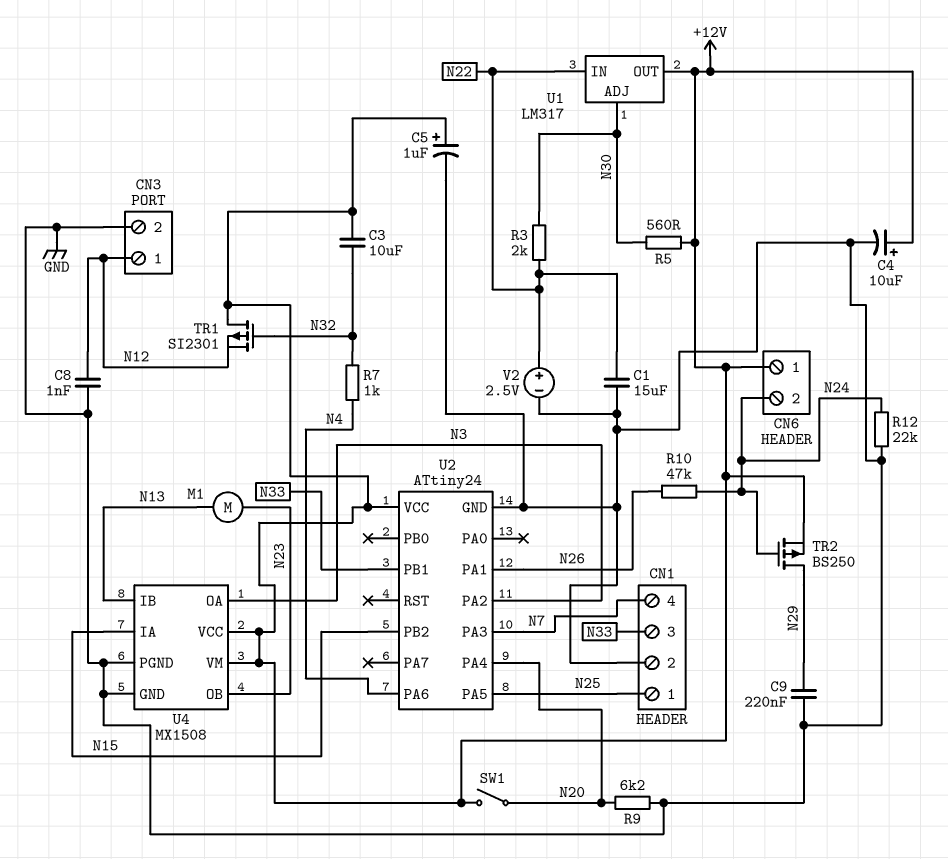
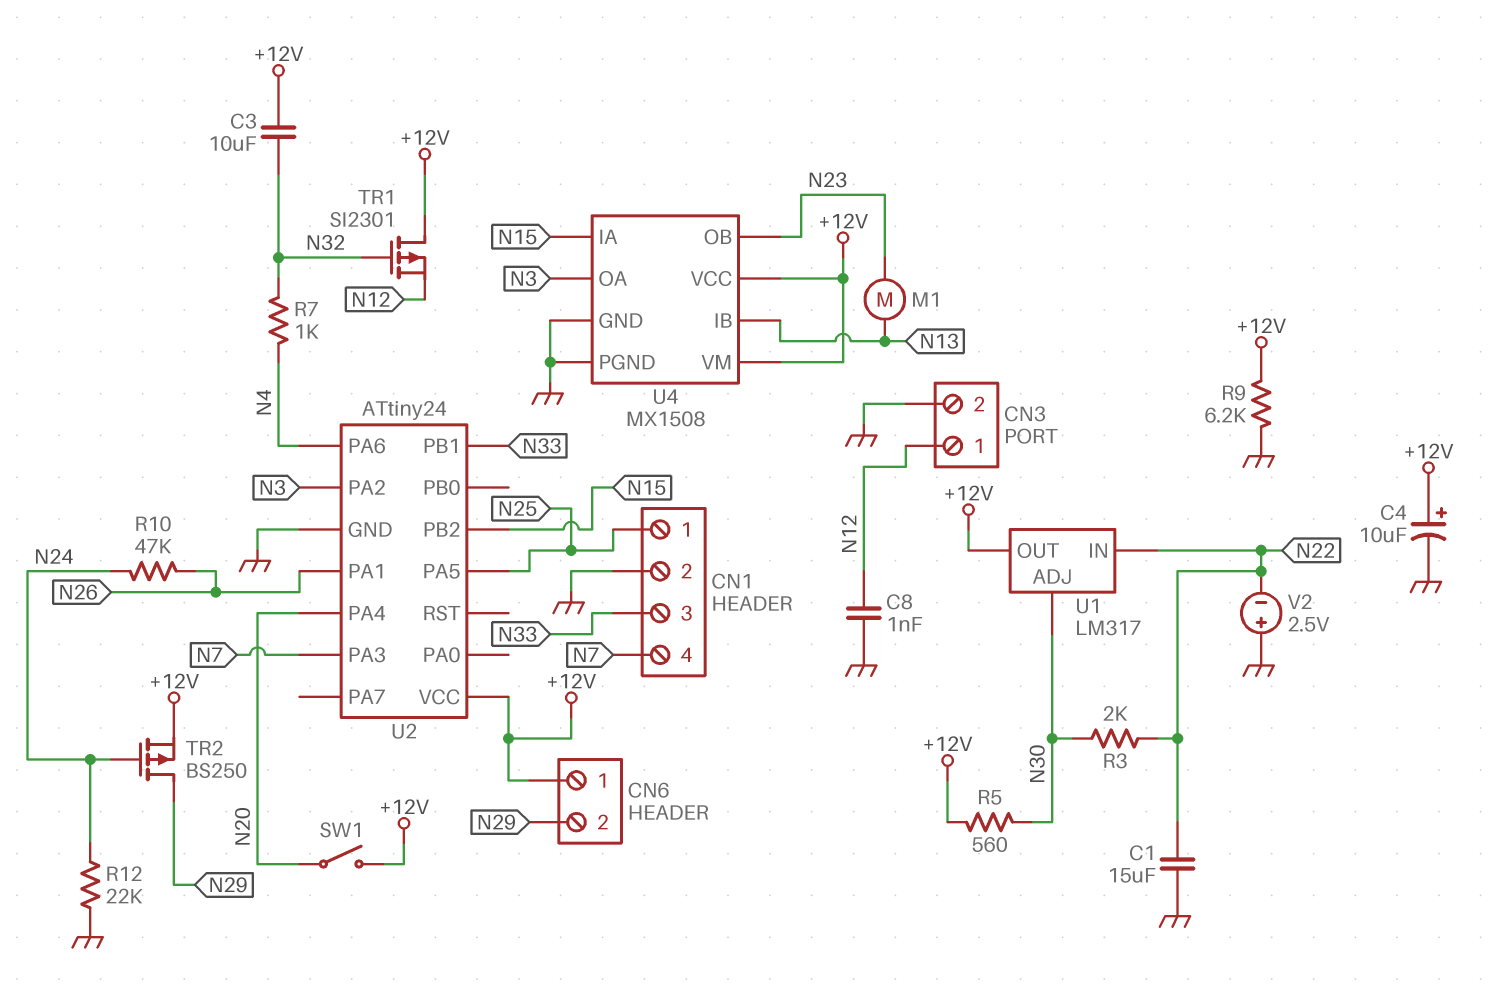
C5: 1uF (plus +12V, minus GND) -> none
C9: 220nF (GND, N29) -> none
CN6 pin 2: N24 -> N29
R9: 6.2k (GND, N20) -> 6.2k (+12V, GND)
V2: 2.5V (plus N22, minus GND) -> 2.5V (plus GND, minus N22)

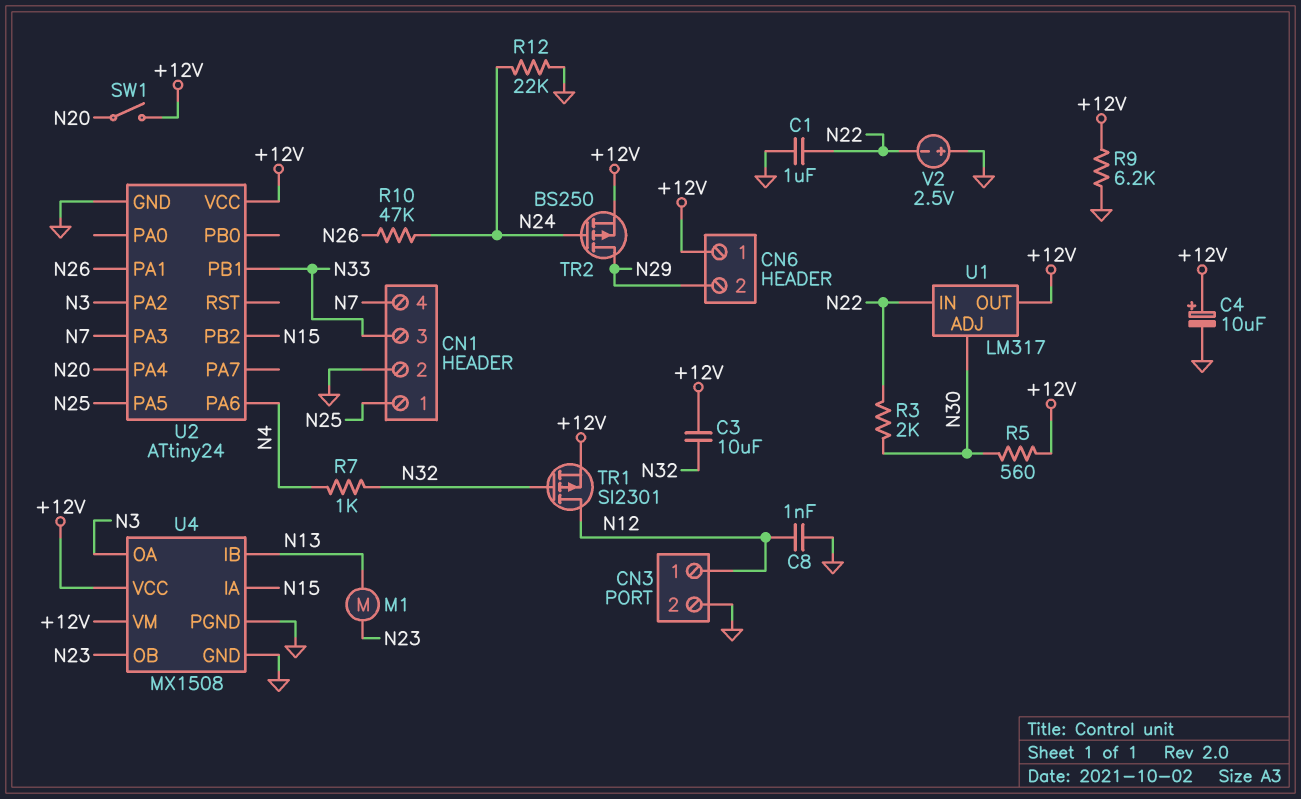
C1: 15uF (GND, N22) -> 1uF (GND, N22)
TR1: PMOS SI2301 (G N32, D +12V, S N12) -> PMOS SI2301 (G N32, D N12, S +12V)

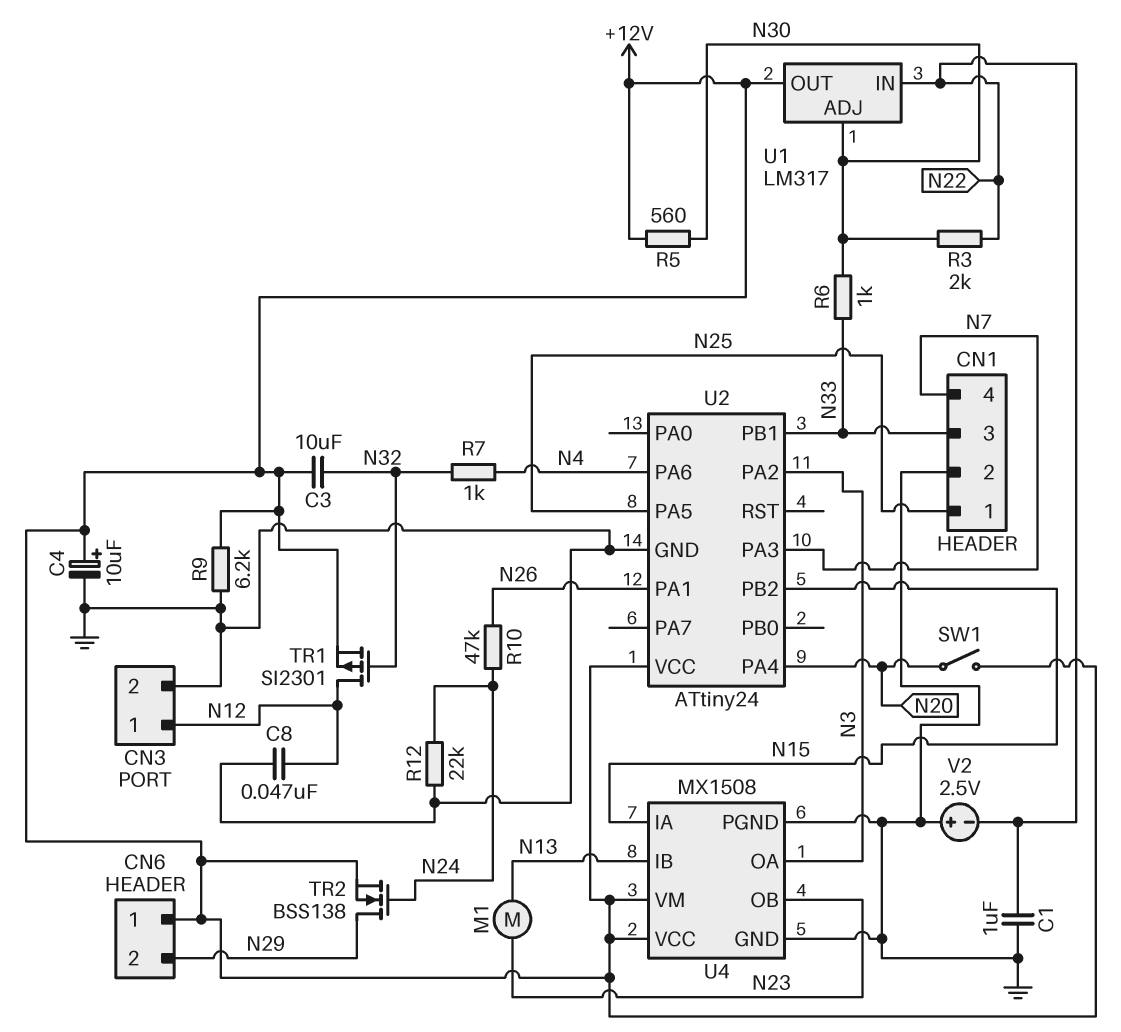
C8: 1nF (GND, N12) -> 47nF (GND, N12)
R6: none -> 1k (N30, N33)
TR2: PMOS BS250 (G N24, D N29, S +12V) -> NMOS BSS138 (G N24, D N29, S +12V)

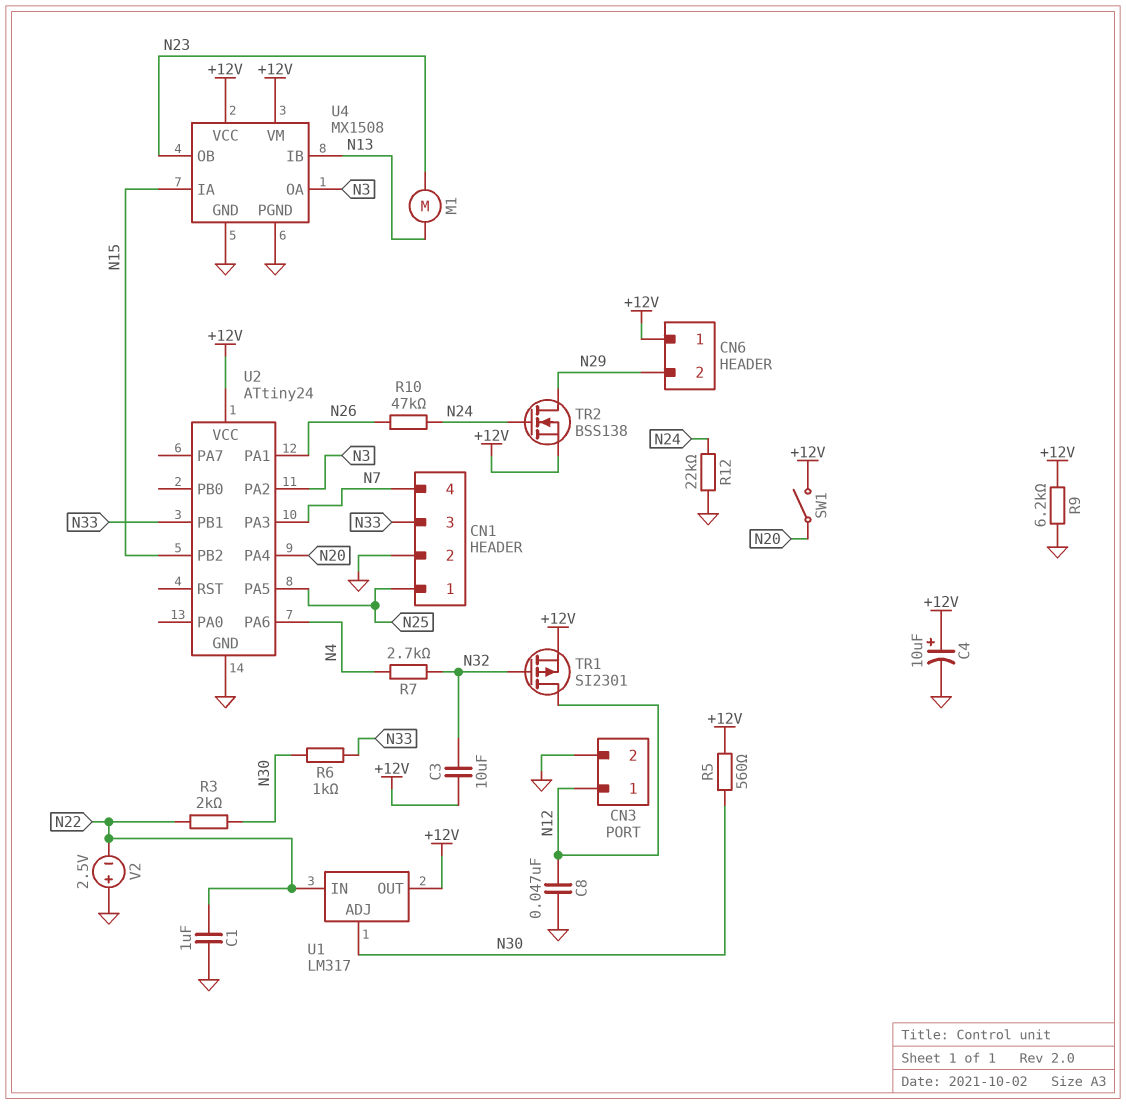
R7: 1k (N4, N32) -> 2.7k (N4, N32)

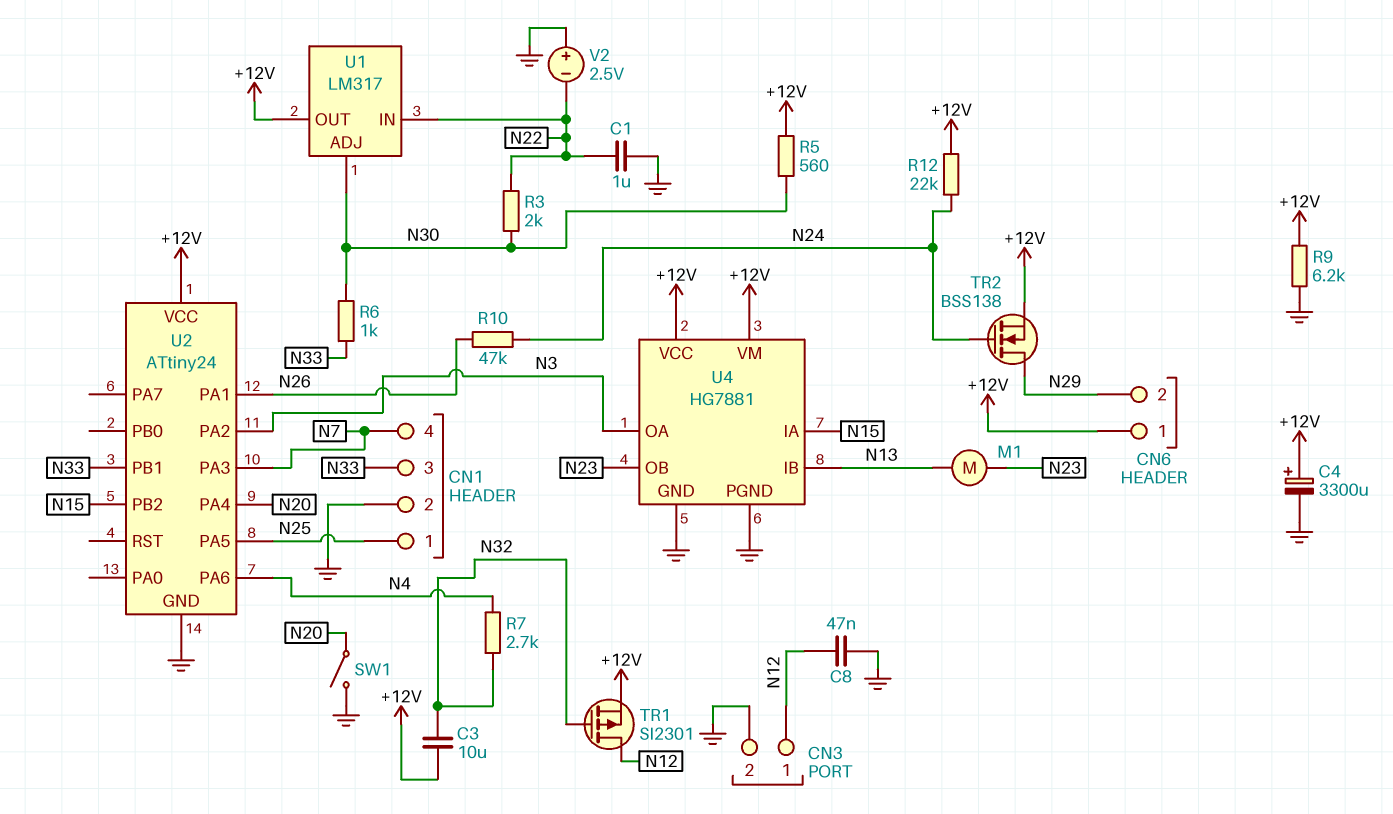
C4: 10uF (plus +12V, minus GND) -> 3300uF (plus +12V, minus GND)
R12: 22k (GND, N24) -> 22k (+12V, N24)
SW1: switch (+12V, N20) -> switch (GND, N20)
U4: MX1508 -> HG7881

